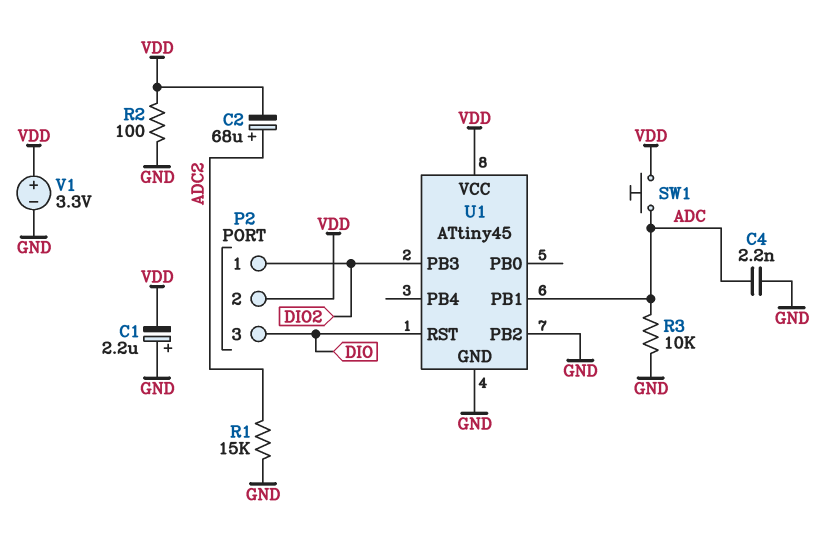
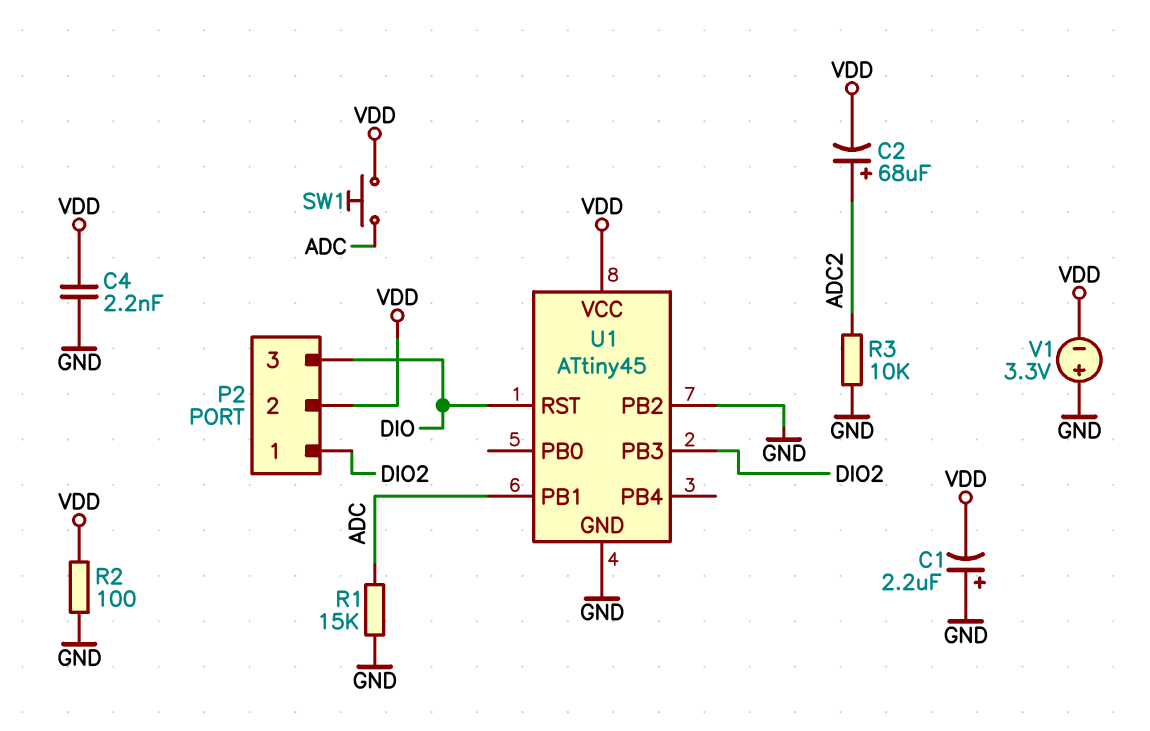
C4: 2.2nF (ADC, GND) -> 2.2nF (GND, VDD)
R1: 15k (ADC2, GND) -> 15k (ADC, GND)
R3: 10k (ADC, GND) -> 10k (ADC2, GND)
V1: 3.3V (plus VDD, minus GND) -> 3.3V (plus GND, minus VDD)

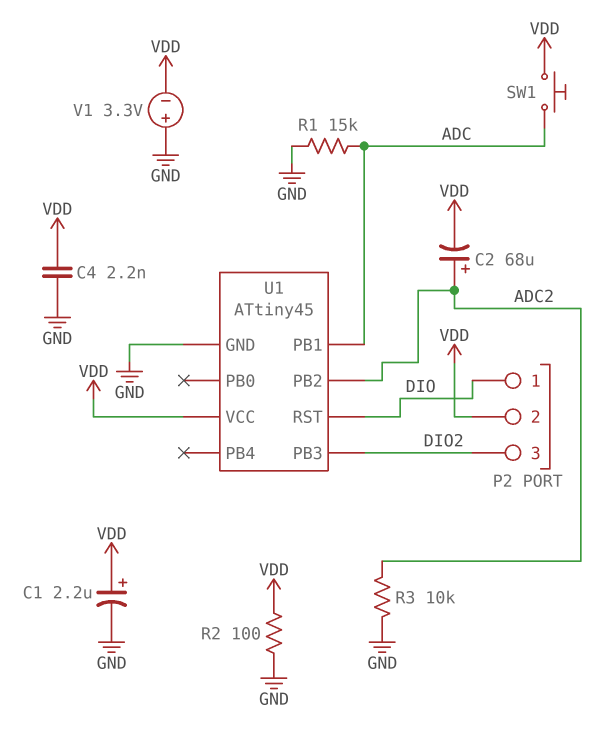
C1: 2.2uF (plus GND, minus VDD) -> 2.2uF (plus VDD, minus GND)
P2 pin 1: DIO2 -> DIO
P2 pin 3: DIO -> DIO2
U1 pin PB2: GND -> ADC2

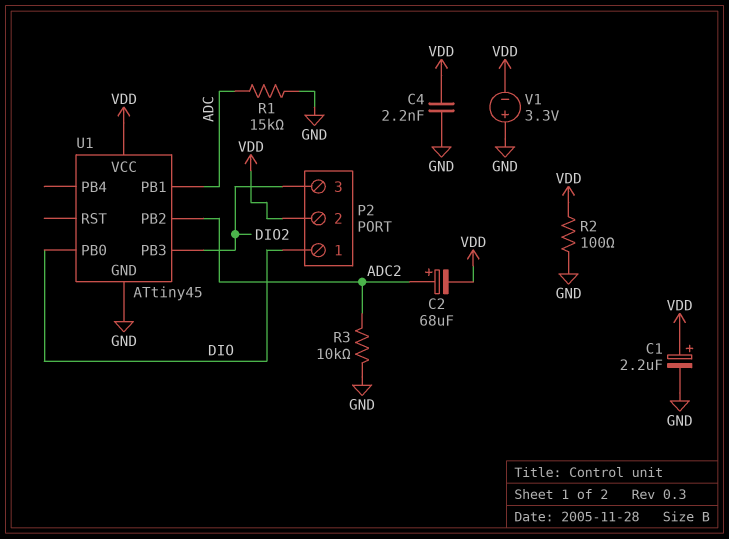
SW1: button (ADC, VDD) -> none
U1 pin PB0: none -> DIO
U1 pin RST: DIO -> none

